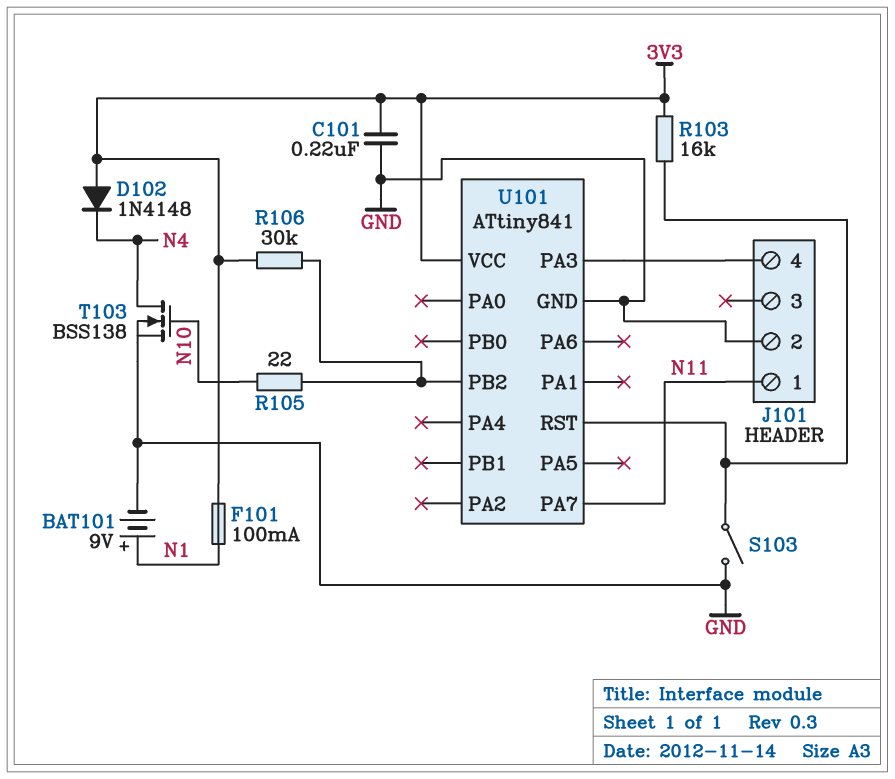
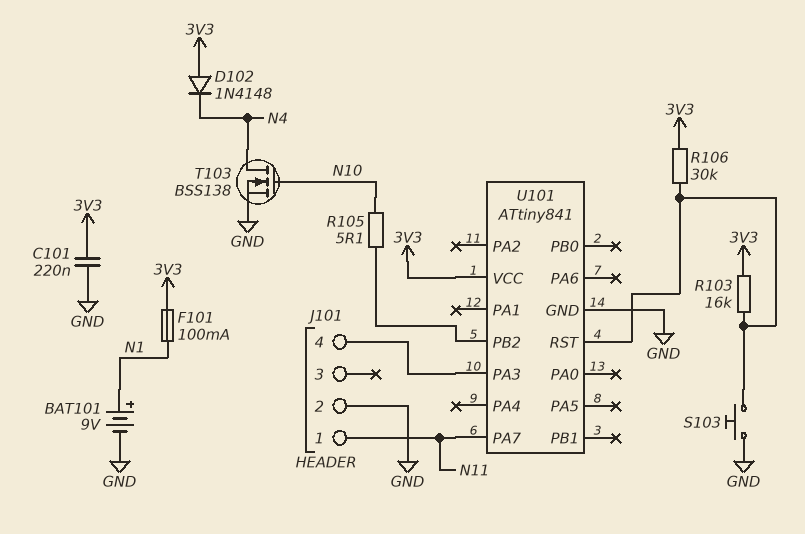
R105: 22 (N10, U101/PB2) -> 5.1 (N10, U101/PB2)
R106: 30k (3V3, U101/PB2) -> 30k (3V3, U101/RST)
S103: switch (GND, U101/RST) -> button (GND, U101/RST)

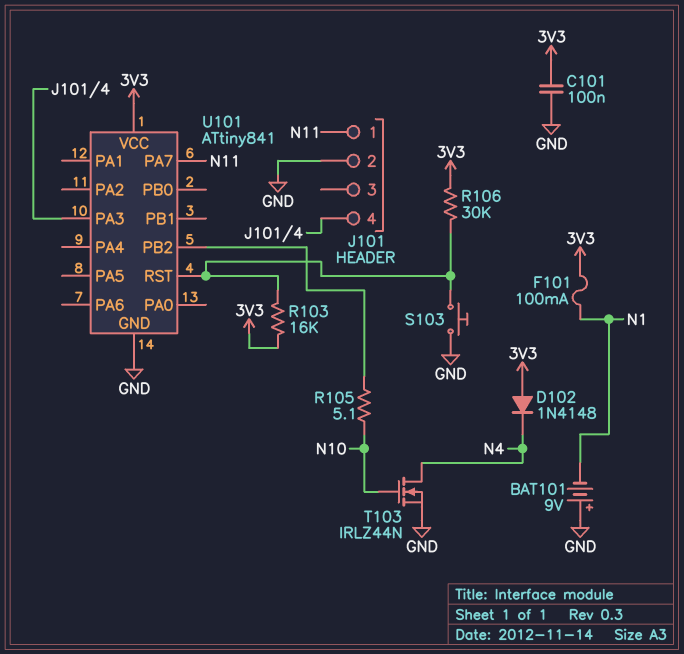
BAT101: 9V (plus N1, minus GND) -> 9V (plus GND, minus N1)
C101: 220nF (3V3, GND) -> 100nF (3V3, GND)
T103: NMOS BSS138 (G N10, D N4, S GND) -> NMOS IRLZ44N (G N10, D N4, S GND)

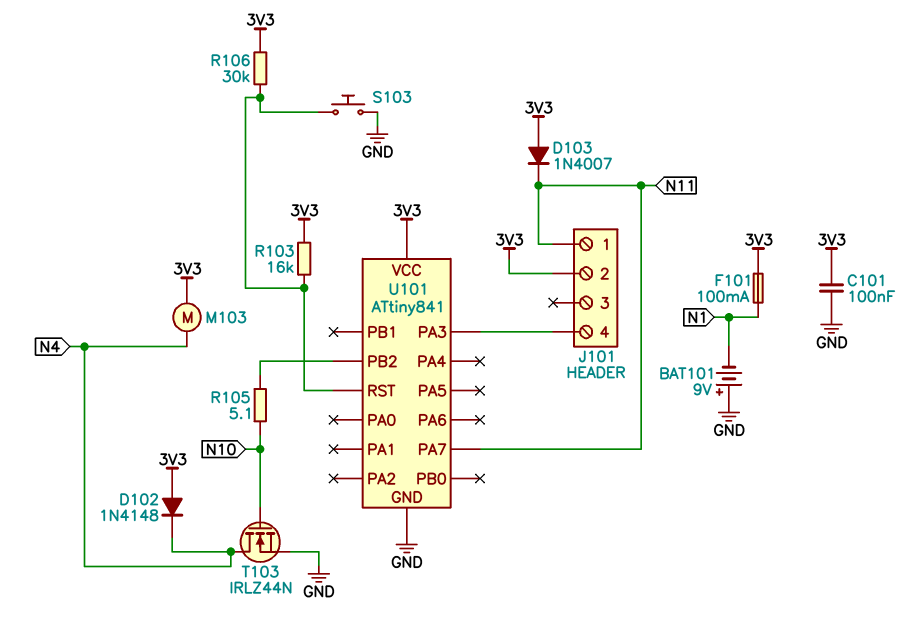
D103: none -> diode 1N4007 (A 3V3, K N11)
J101 pin 2: GND -> 3V3
M103: none -> motor (3V3, N4)

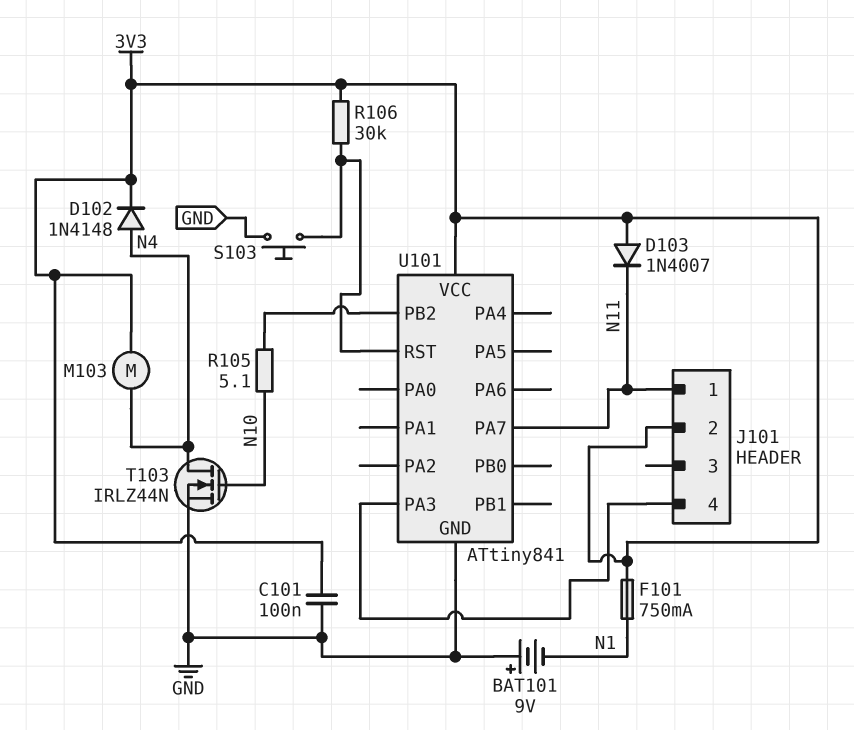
D102: diode 1N4148 (A 3V3, K N4) -> diode 1N4148 (A N4, K 3V3)
F101: 100mA (3V3, N1) -> 750mA (3V3, N1)
R103: 16k (3V3, U101/RST) -> none

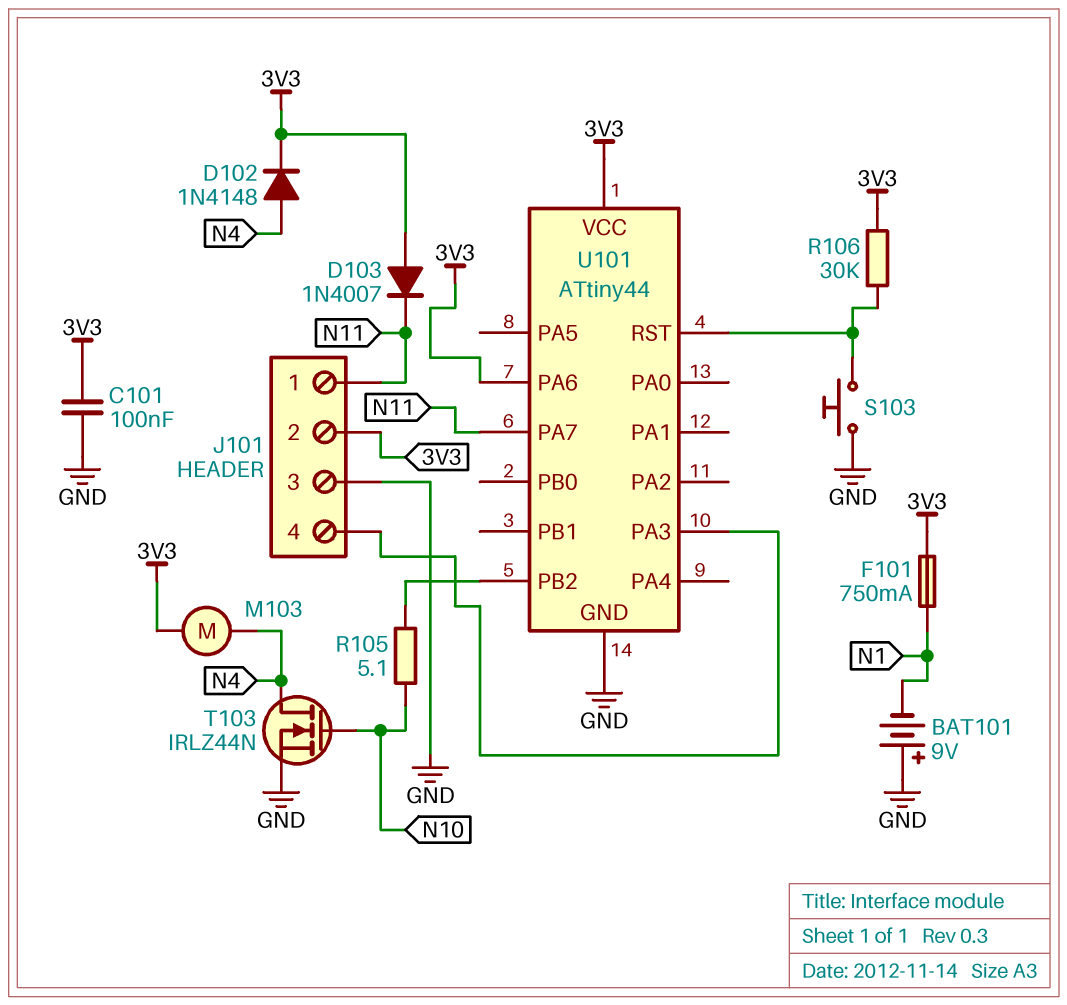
J101 pin 3: none -> GND
U101: ATtiny841 -> ATtiny44
U101 pin PA6: none -> 3V3

